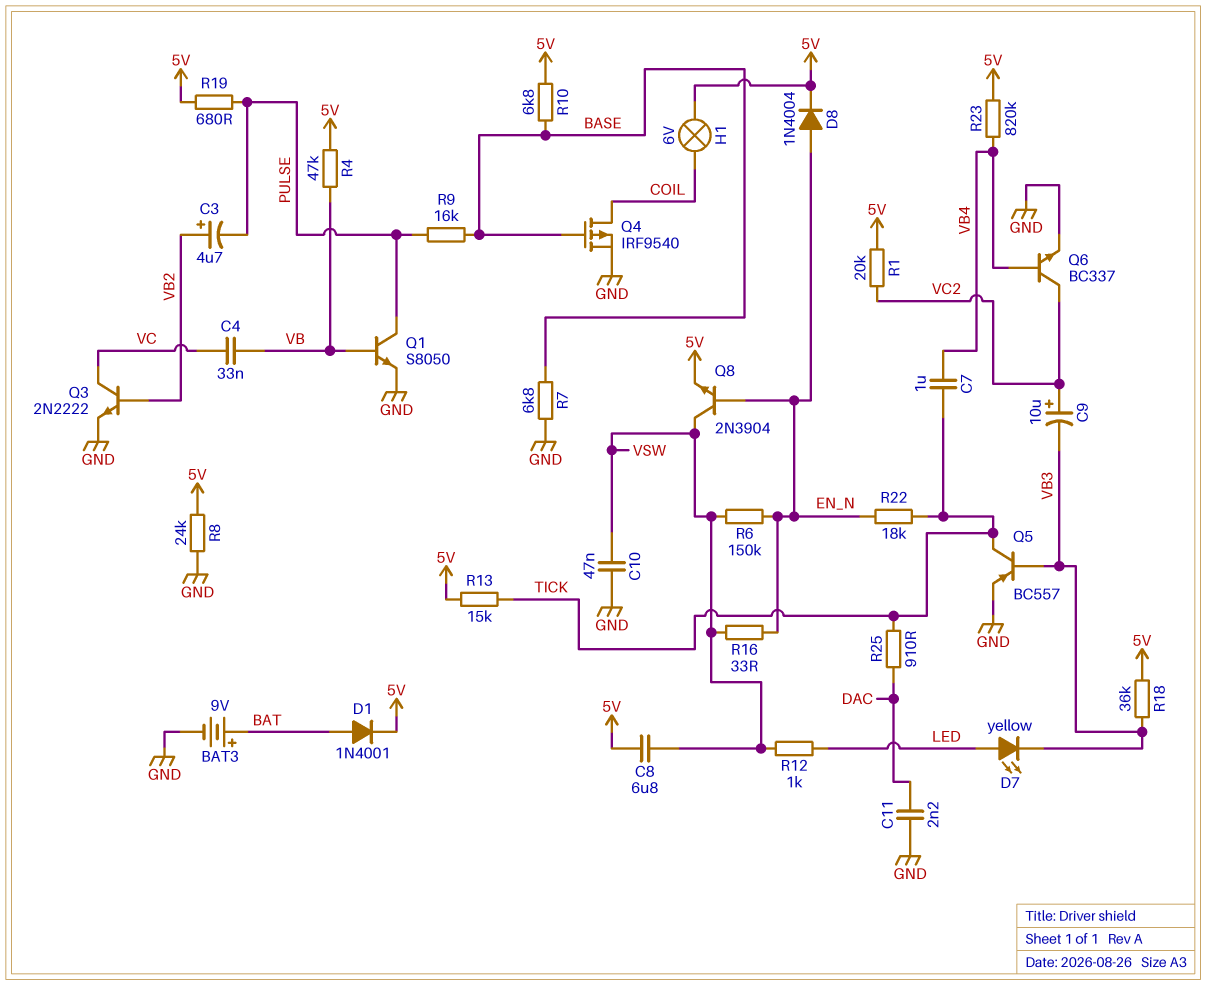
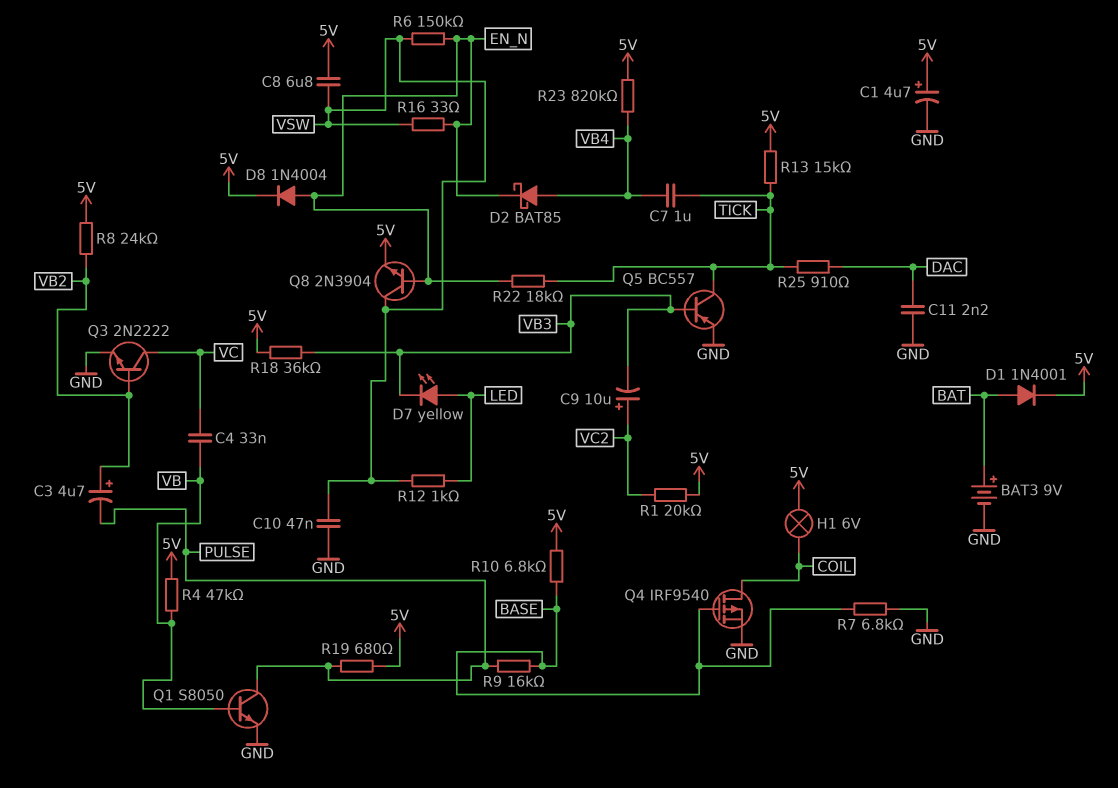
C1: none -> 4.7uF (plus 5V, minus GND)
D2: none -> schottky BAT85 (A VB4, K EN_N)
Q6: NPN BC337 (B VB4, C VC2, E GND) -> none
R8: 24k (5V, GND) -> 24k (5V, VB2)

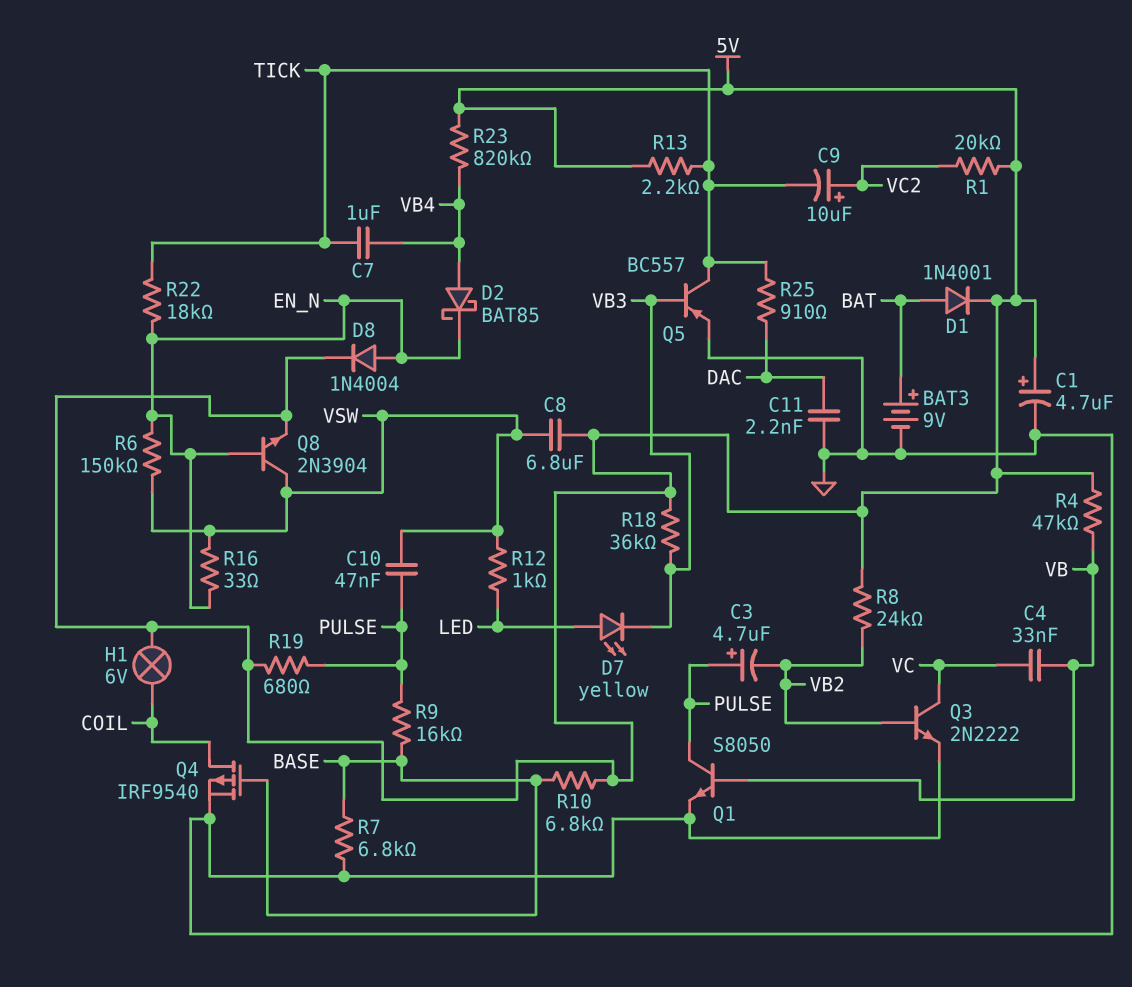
C3: 4.7uF (plus VB2, minus PULSE) -> 4.7uF (plus PULSE, minus VB2)
C9: 10uF (plus VC2, minus VB3) -> 10uF (plus VC2, minus TICK)
C10: 47nF (GND, VSW) -> 47nF (PULSE, VSW)
R13: 15k (5V, TICK) -> 2.2k (5V, TICK)

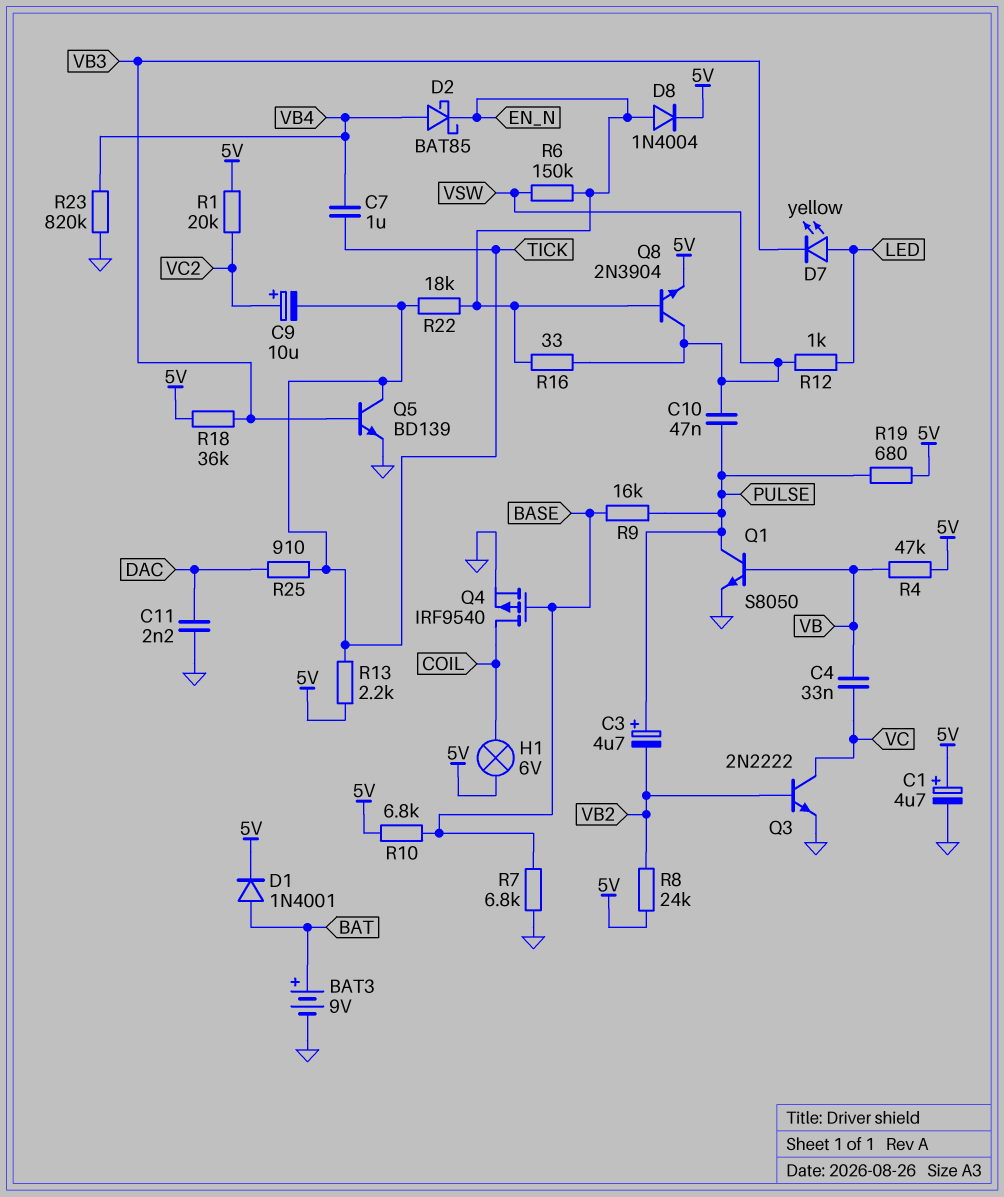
C8: 6.8uF (5V, VSW) -> none
Q5: PNP BC557 (B VB3, C TICK, E GND) -> NPN BD139 (B VB3, C TICK, E GND)
R23: 820k (5V, VB4) -> 820k (GND, VB4)

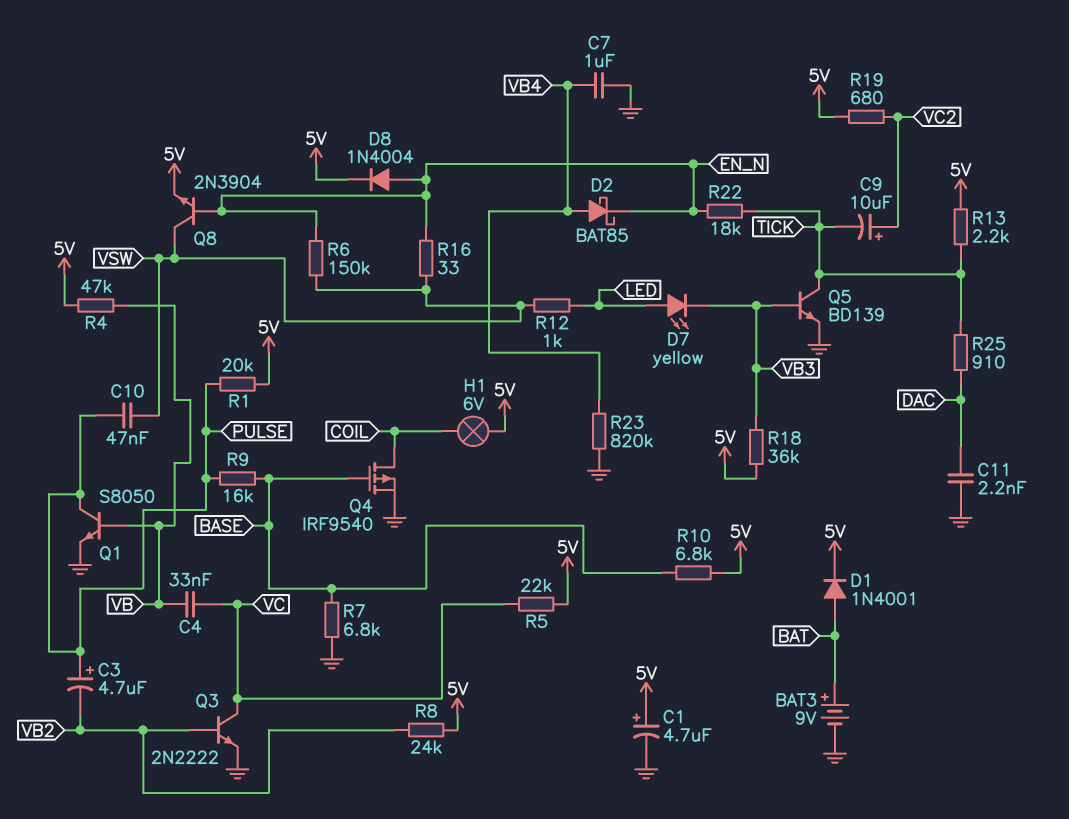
C7: 1uF (TICK, VB4) -> 1uF (GND, VB4)
R1: 20k (5V, VC2) -> 20k (5V, PULSE)
R5: none -> 22k (5V, VC)
R19: 680 (5V, PULSE) -> 680 (5V, VC2)

